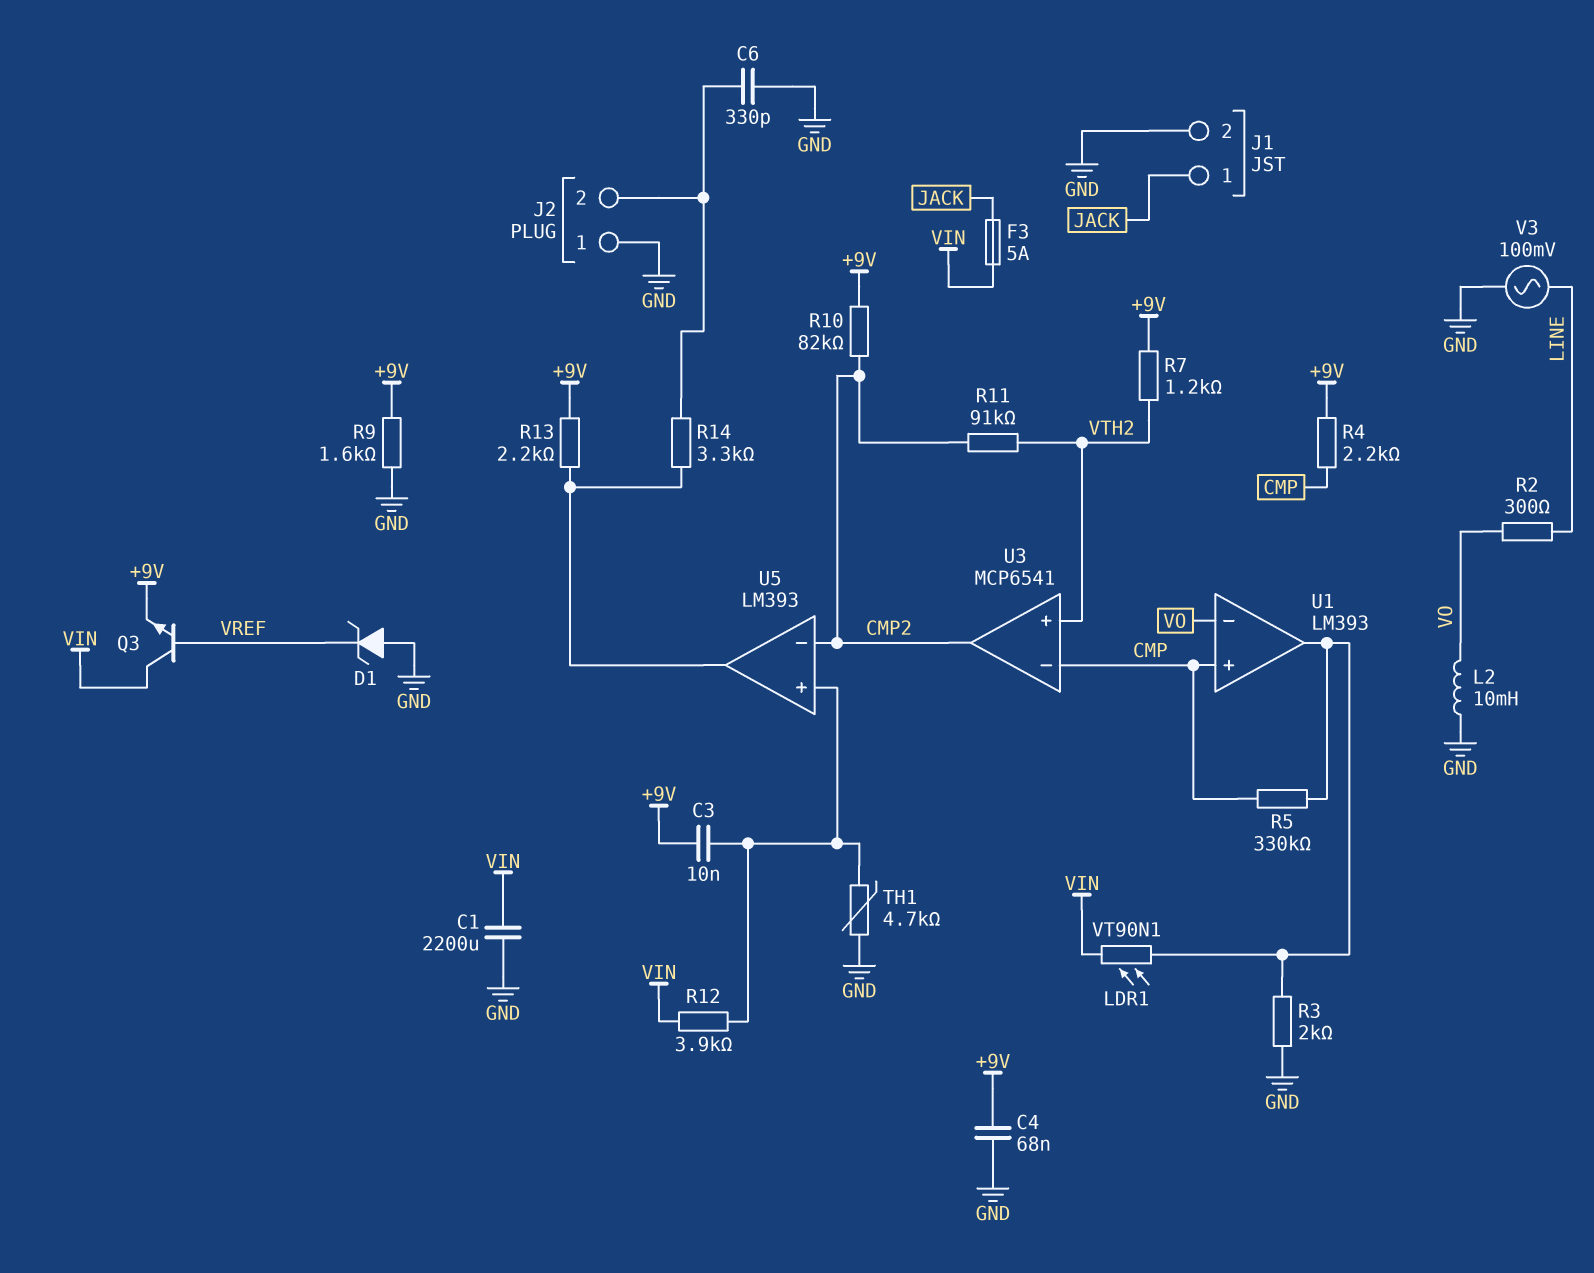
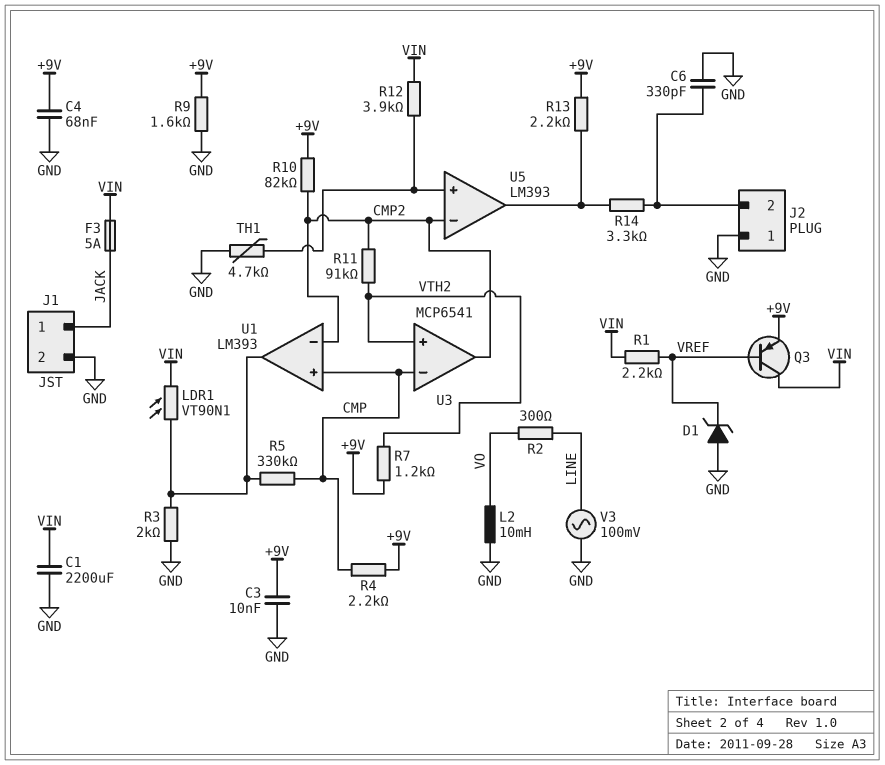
C3: 10nF (+9V, U5/in+) -> 10nF (+9V, GND)
Q3: NPN (B VREF, C VIN, E +9V) -> PNP (B VREF, C VIN, E +9V)
R1: none -> 2.2k (VIN, VREF)
U1 pin in-: VO -> CMP2

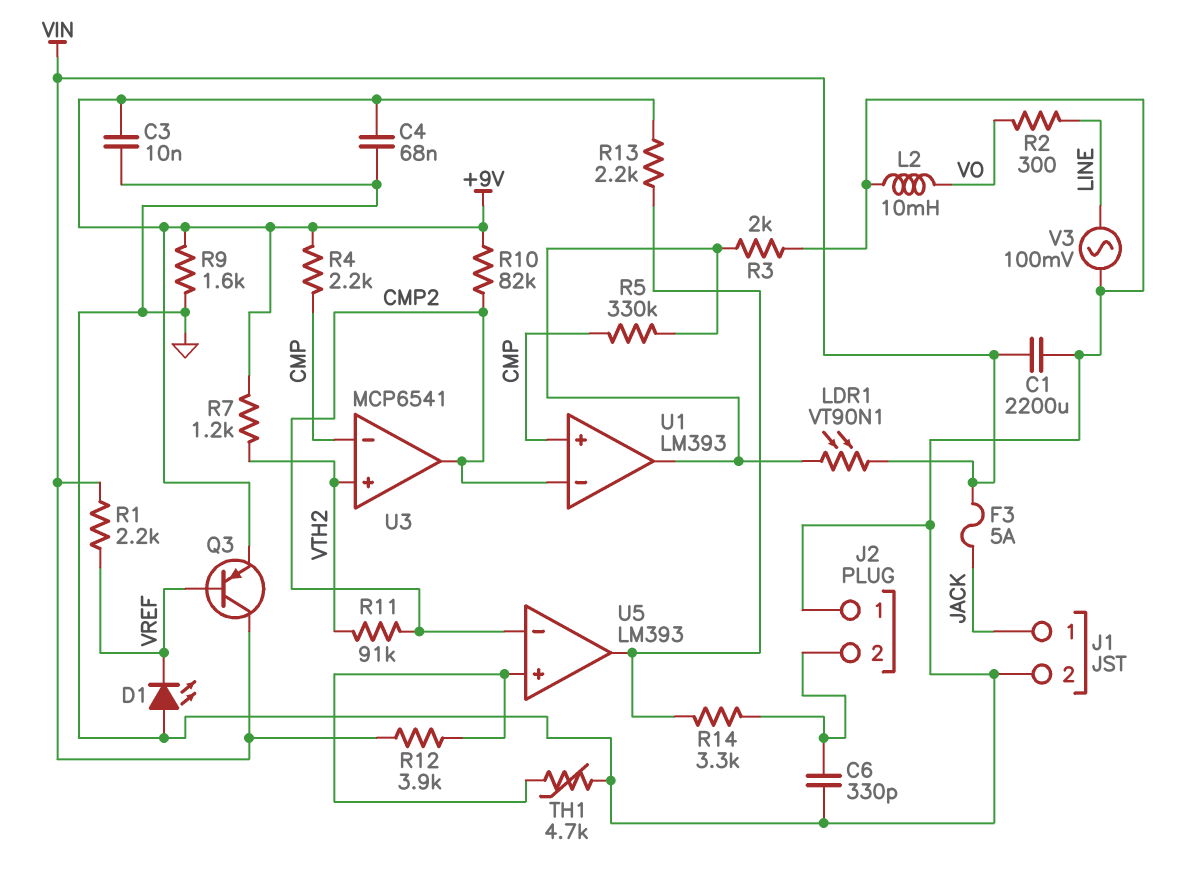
D1: zener (A GND, K VREF) -> LED (A GND, K VREF)

